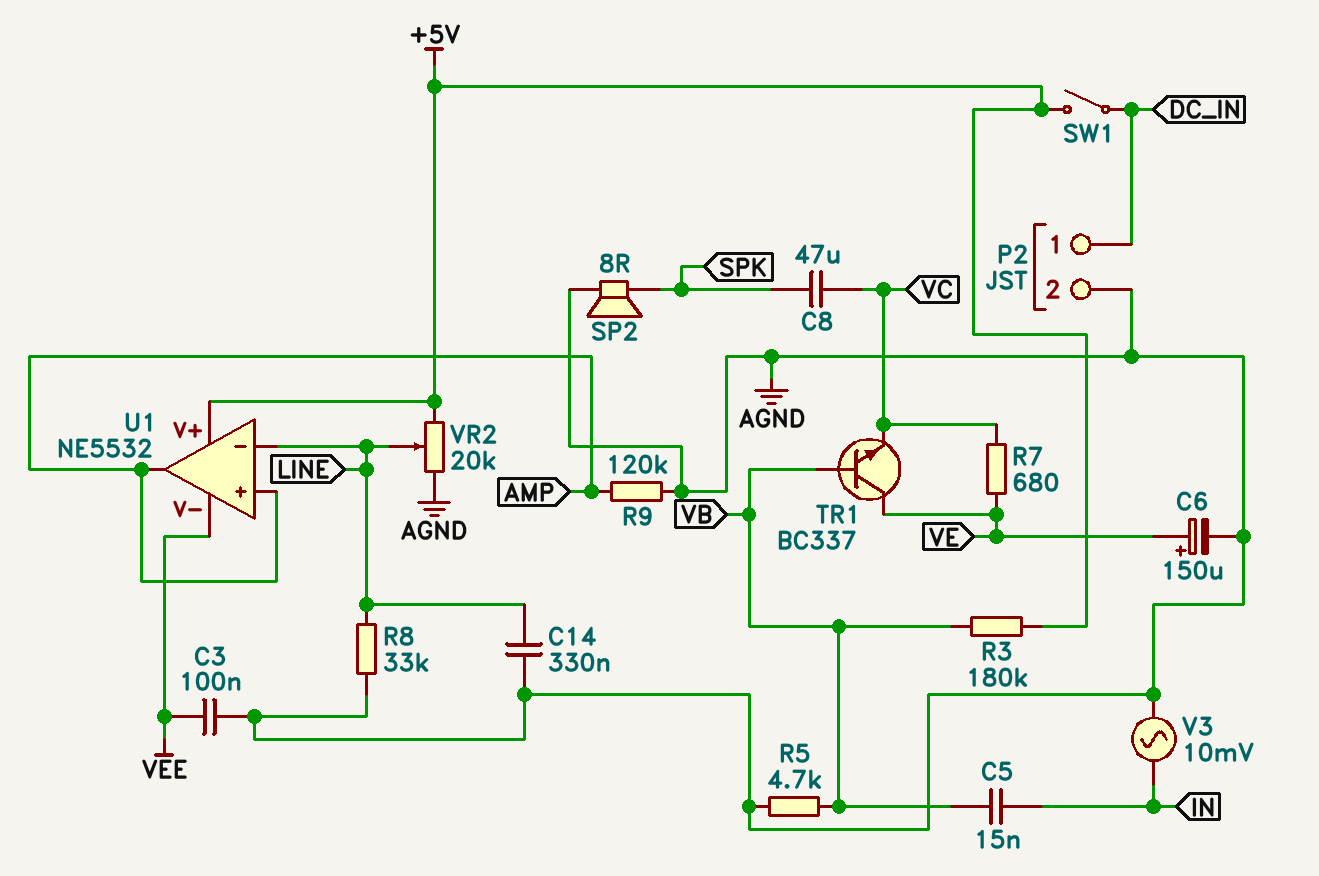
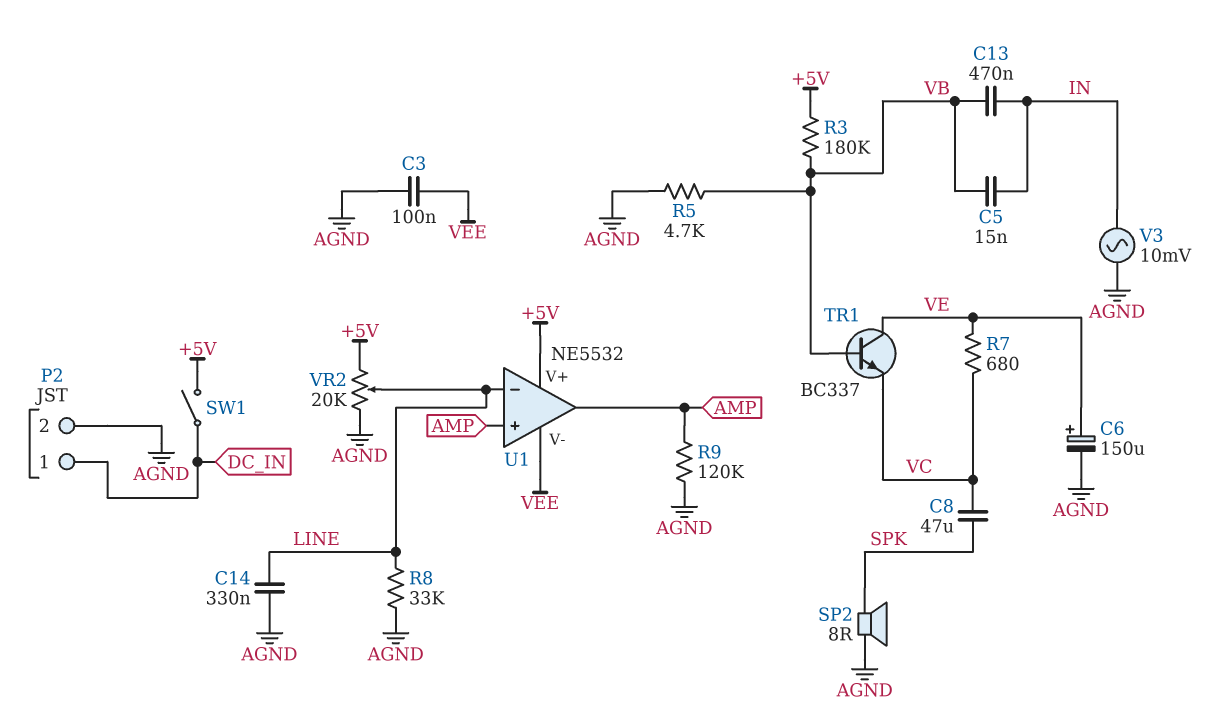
C13: none -> 470nF (IN, VB)

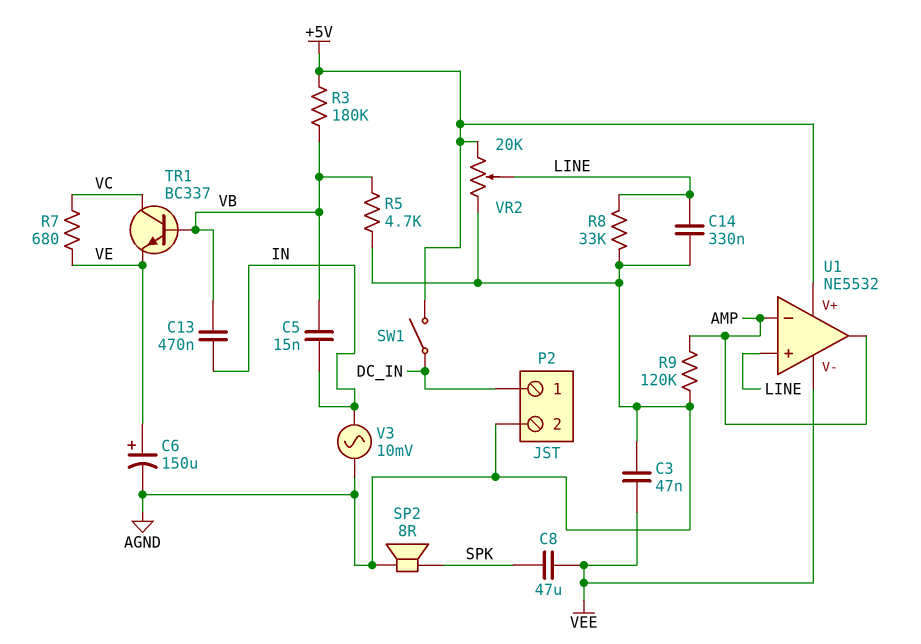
C3: 100nF (AGND, VEE) -> 47nF (AGND, VEE)
C8: 47uF (SPK, VC) -> 47uF (SPK, VEE)
TR1: NPN BC337 (B VB, C VE, E VC) -> NPN BC337 (B VB, C VC, E VE)
U1 pin in+: AMP -> LINE
U1 pin in-: LINE -> AMP

